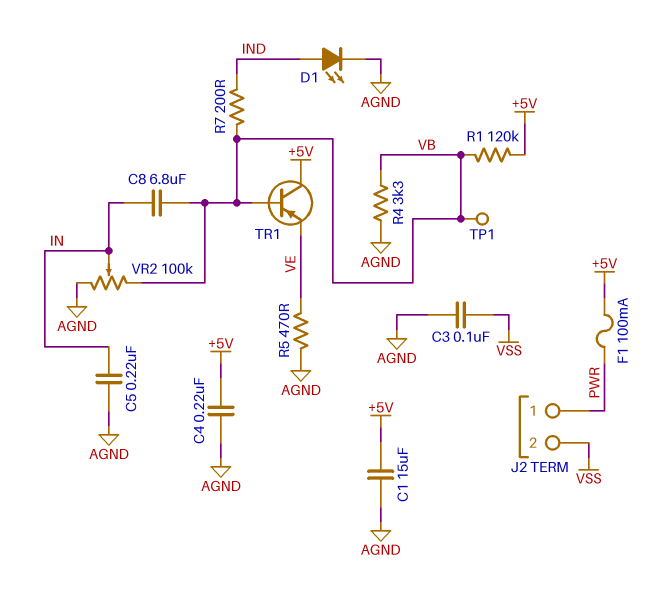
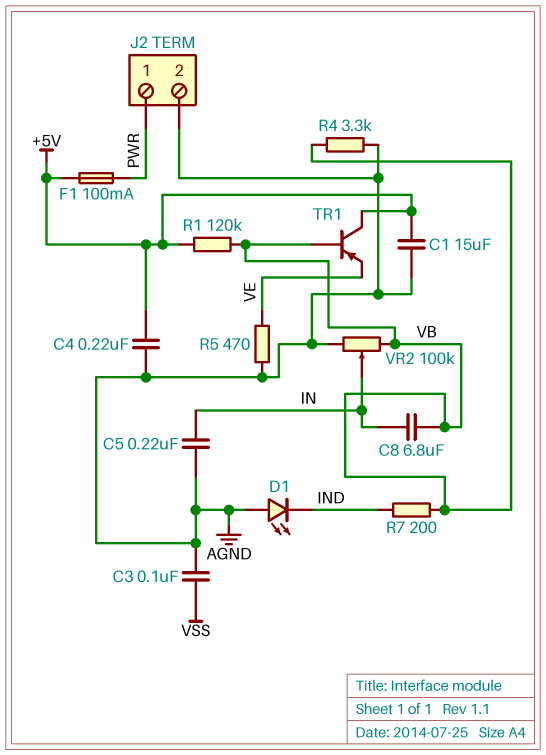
D1: LED (A IND, K AGND) -> LED (A AGND, K IND)
J2 pin 2: VSS -> AGND
TP1: test point (VB) -> none

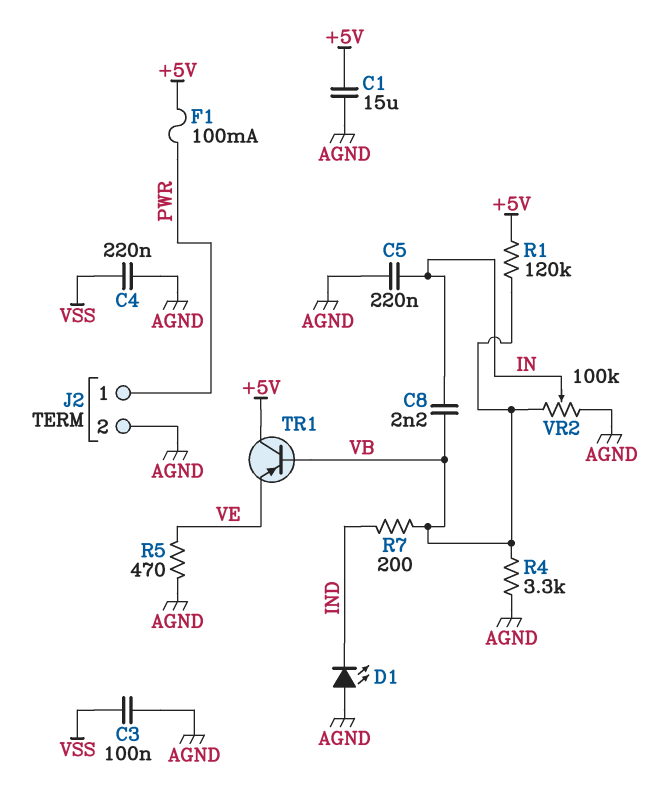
C4: 220nF (+5V, AGND) -> 220nF (AGND, VSS)
C8: 6.8uF (IN, VB) -> 2.2nF (IN, VB)

